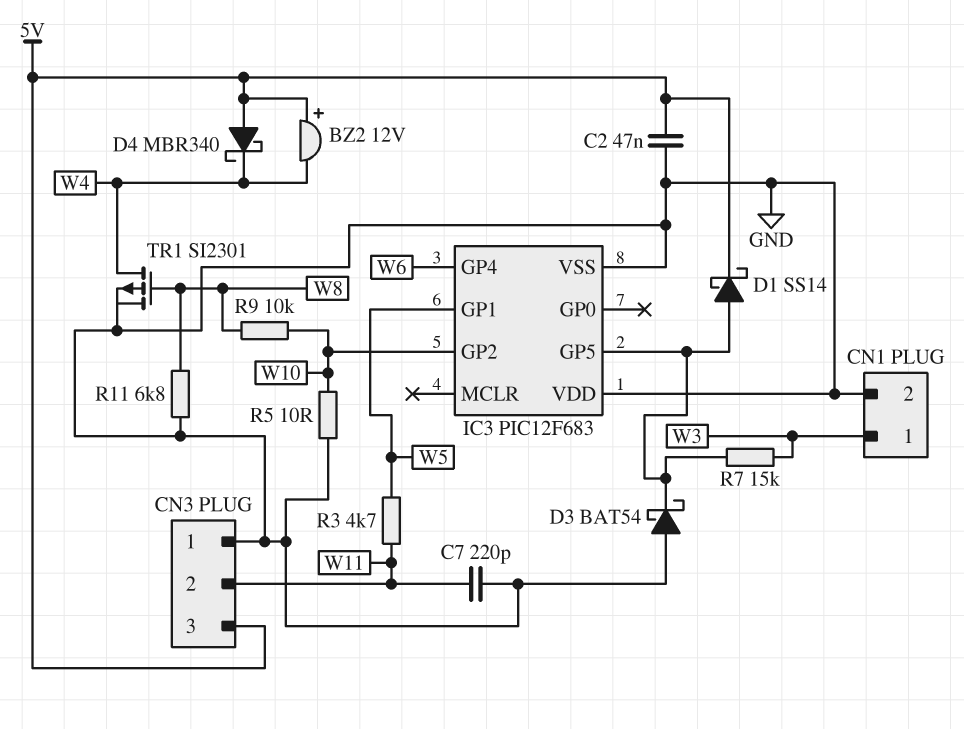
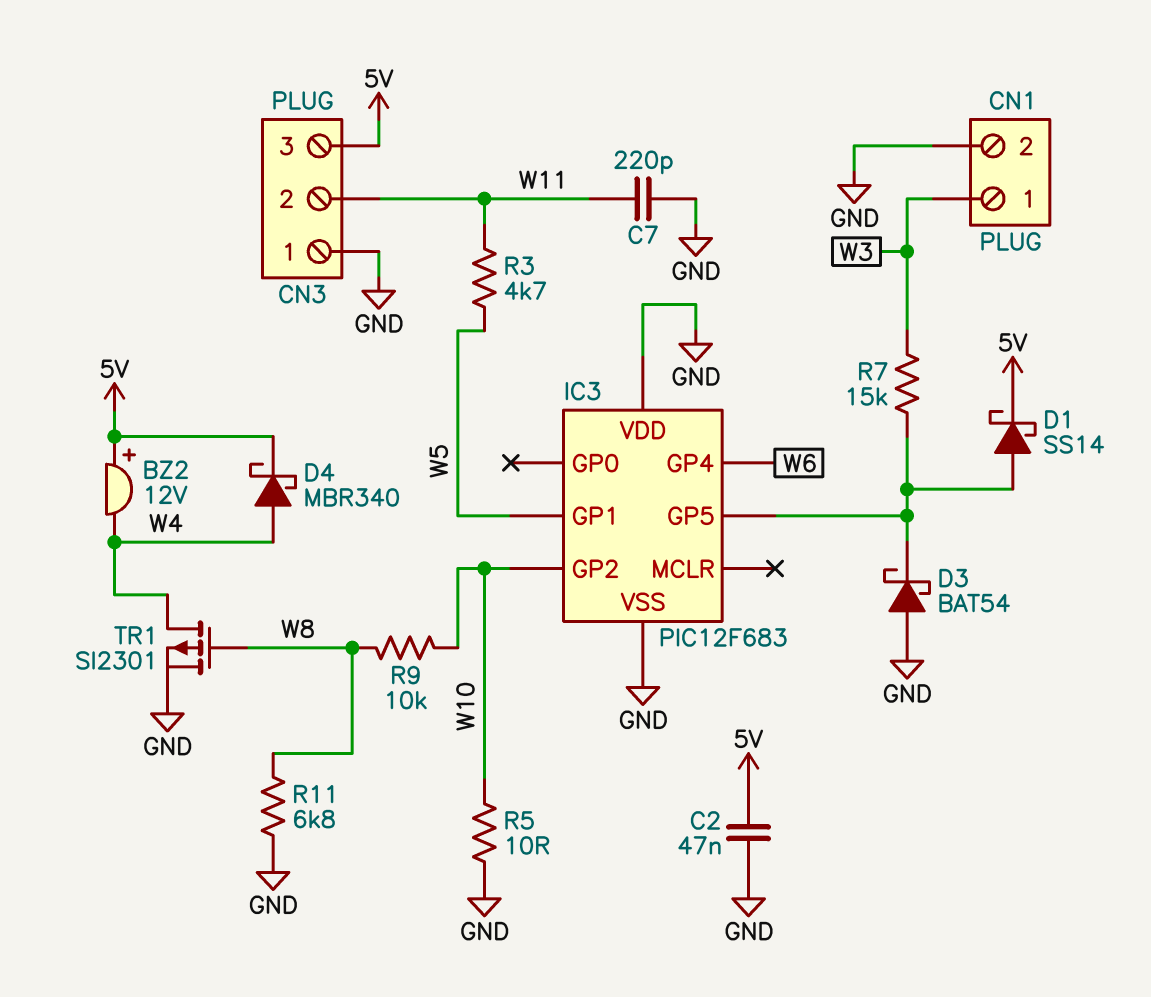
D4: schottky MBR340 (A 5V, K W4) -> schottky MBR340 (A W4, K 5V)

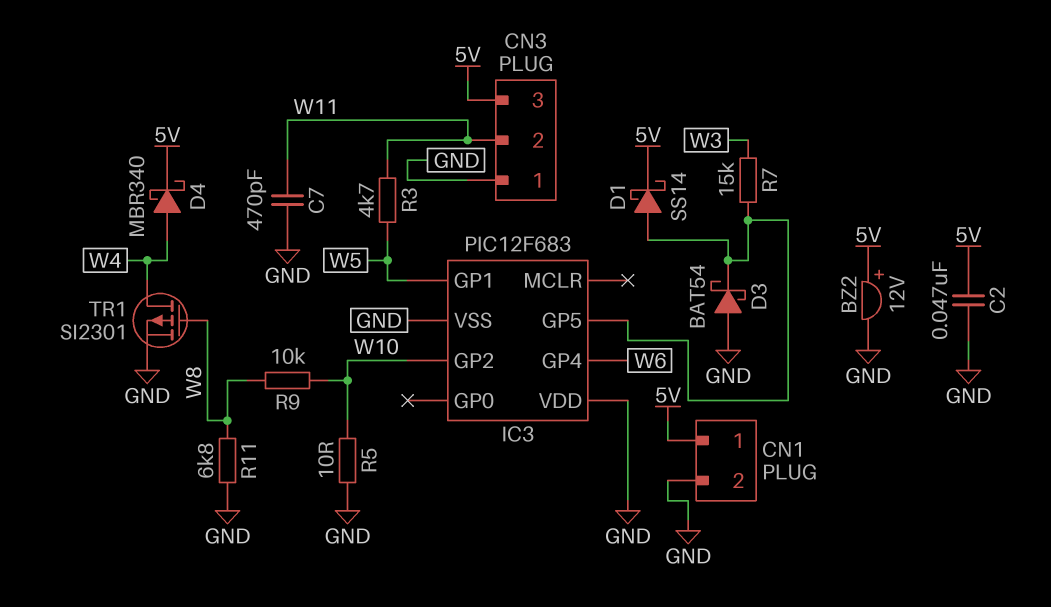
BZ2: buzzer 12V (plus 5V, minus W4) -> buzzer 12V (plus 5V, minus GND)
C7: 220pF (GND, W11) -> 470pF (GND, W11)
CN1 pin 1: W3 -> 5V

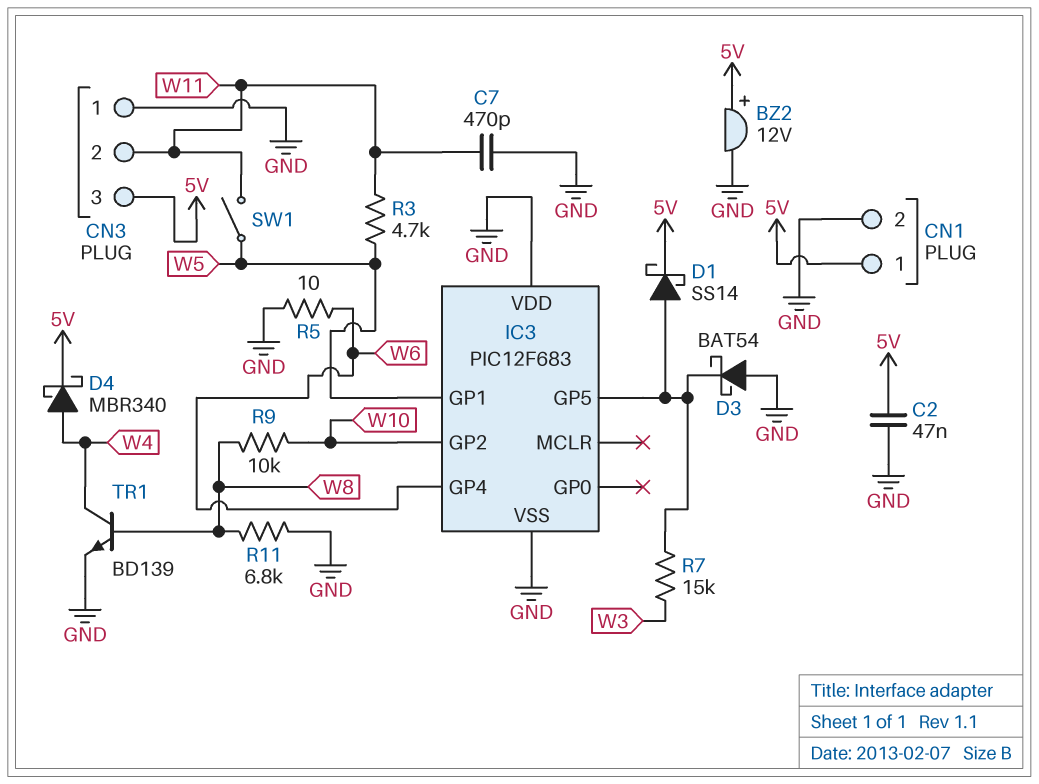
R5: 10 (GND, W10) -> 10 (GND, W6)
SW1: none -> switch (W5, W11)
TR1: PMOS SI2301 (G W8, D W4, S GND) -> NPN BD139 (B W8, C W4, E GND)

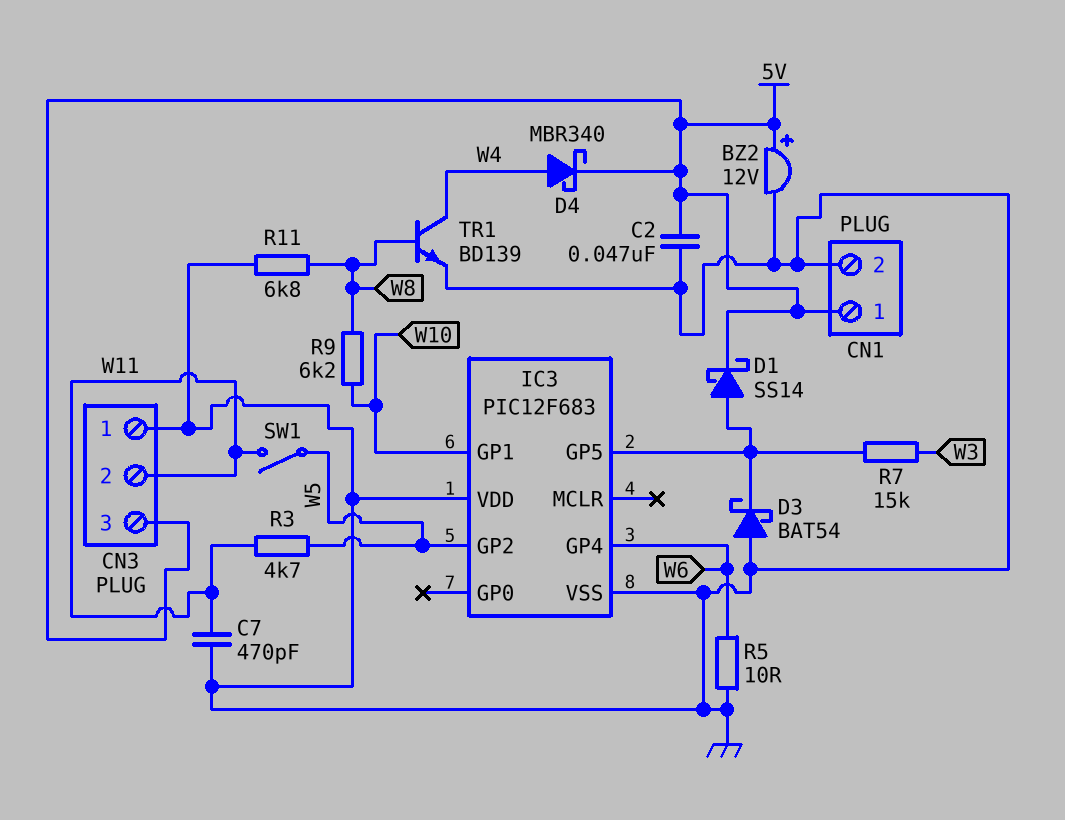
IC3 pin GP1: W5 -> W10
IC3 pin GP2: W10 -> W5
R9: 10k (W8, W10) -> 6.2k (W8, W10)

